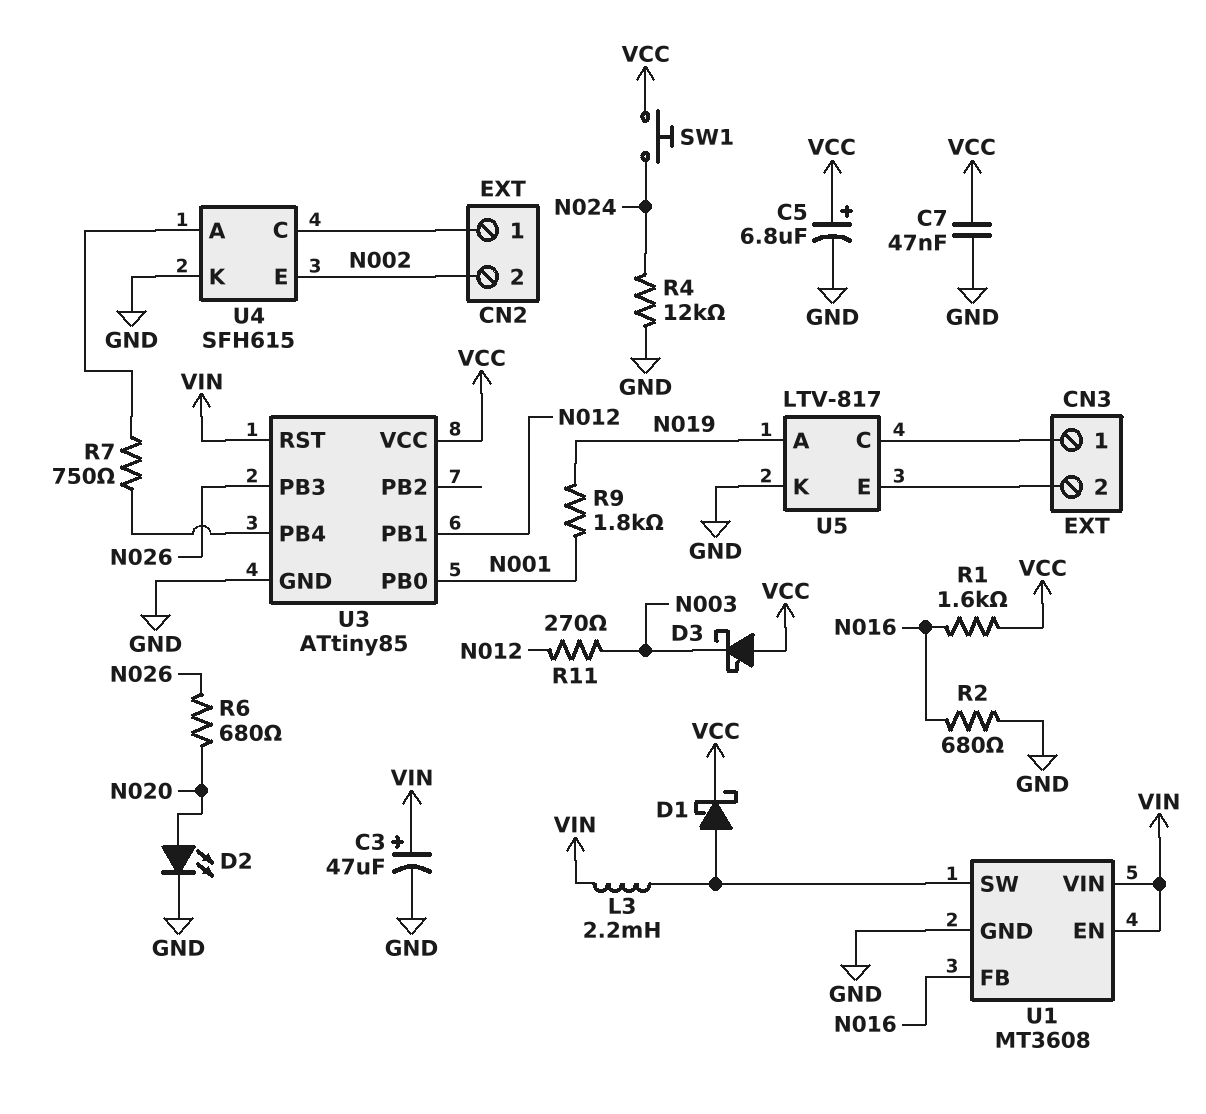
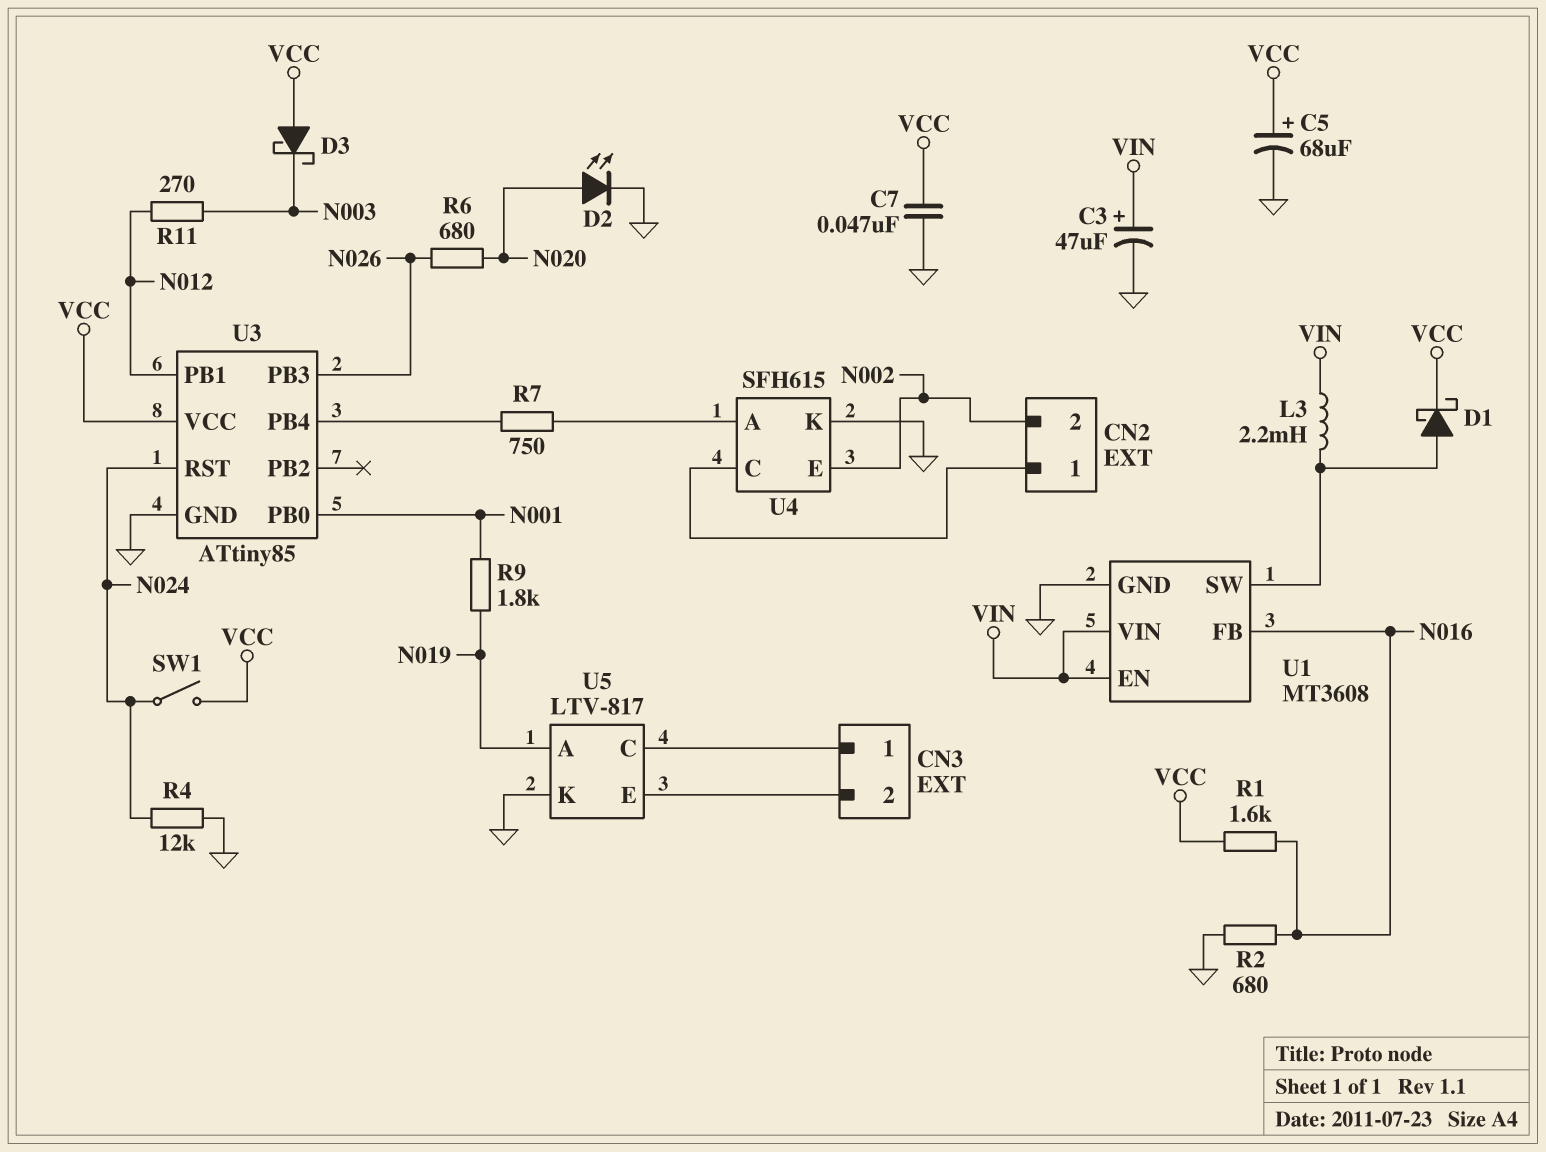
C5: 6.8uF (plus VCC, minus GND) -> 68uF (plus VCC, minus GND)
SW1: button (N024, VCC) -> switch (N024, VCC)
U3 pin RST: VIN -> N024

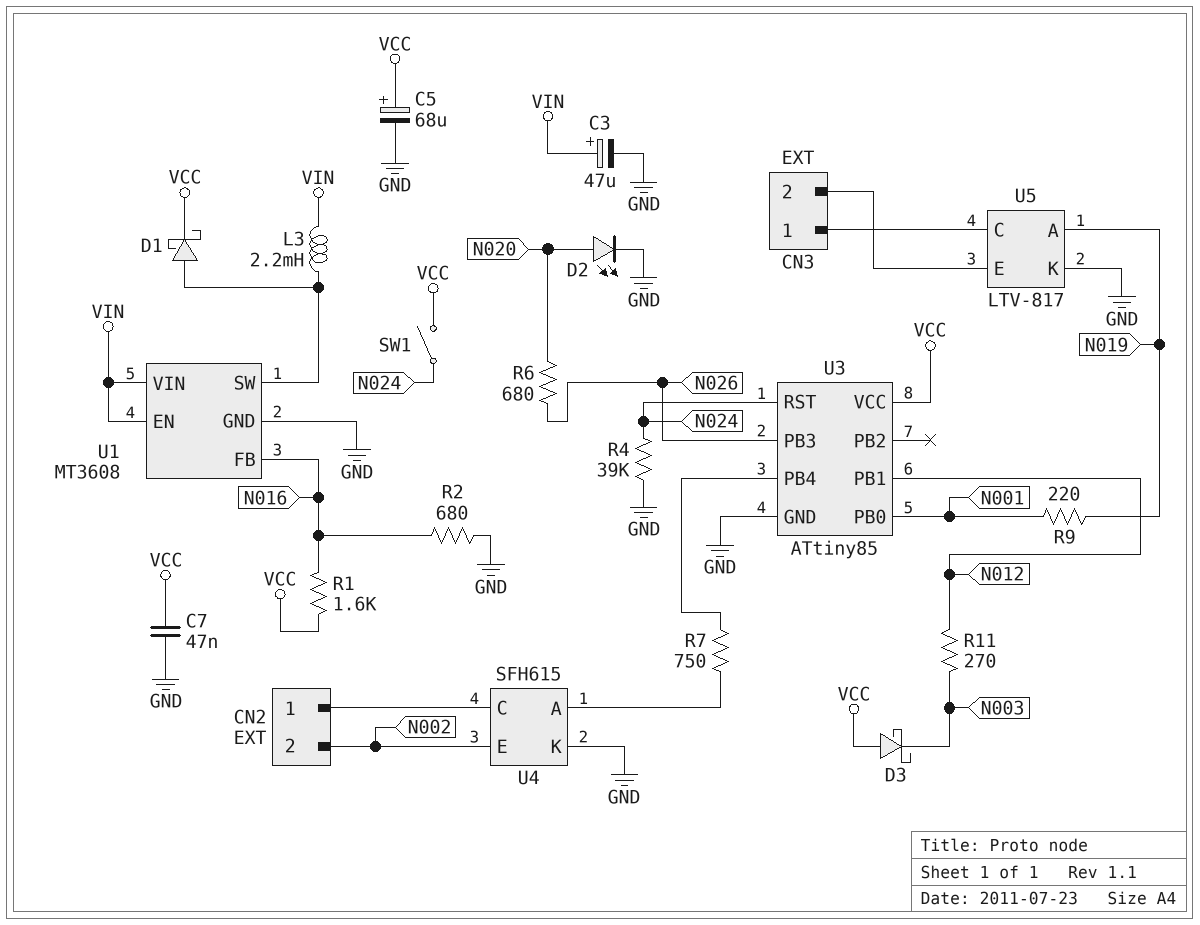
R4: 12k (GND, N024) -> 39k (GND, N024)
R9: 1.8k (N001, N019) -> 220 (N001, N019)

